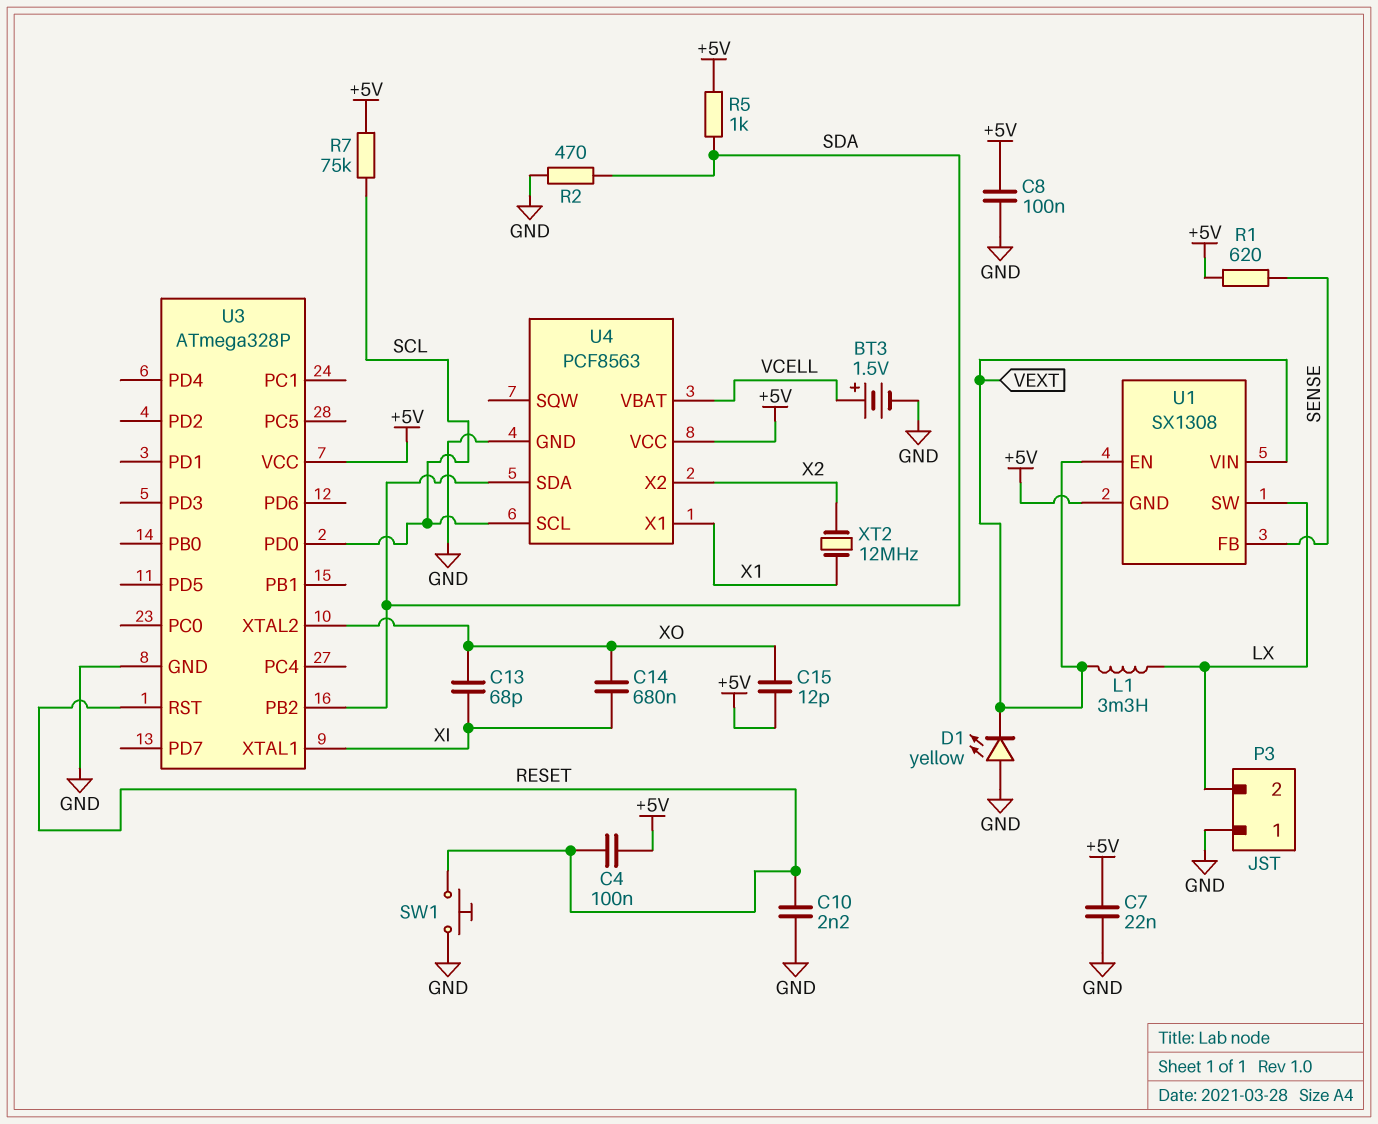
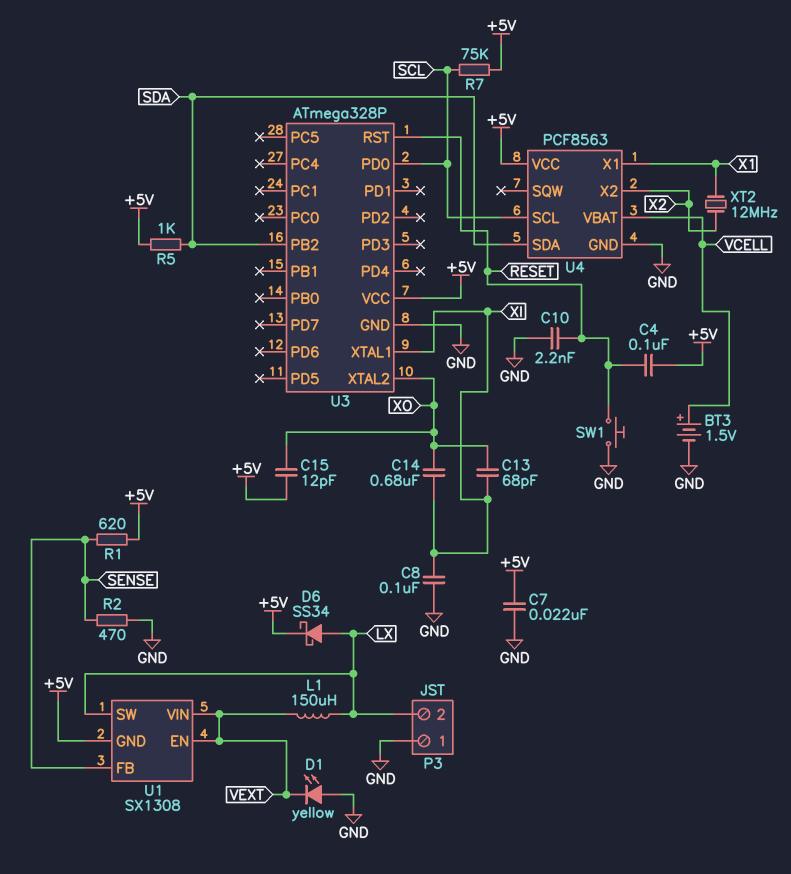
C8: 100nF (+5V, GND) -> 100nF (GND, XI)
D6: none -> schottky SS34 (A LX, K +5V)
L1: 3.3mH (LX, VEXT) -> 150uH (LX, VEXT)
R2: 470 (GND, SDA) -> 470 (GND, SENSE)

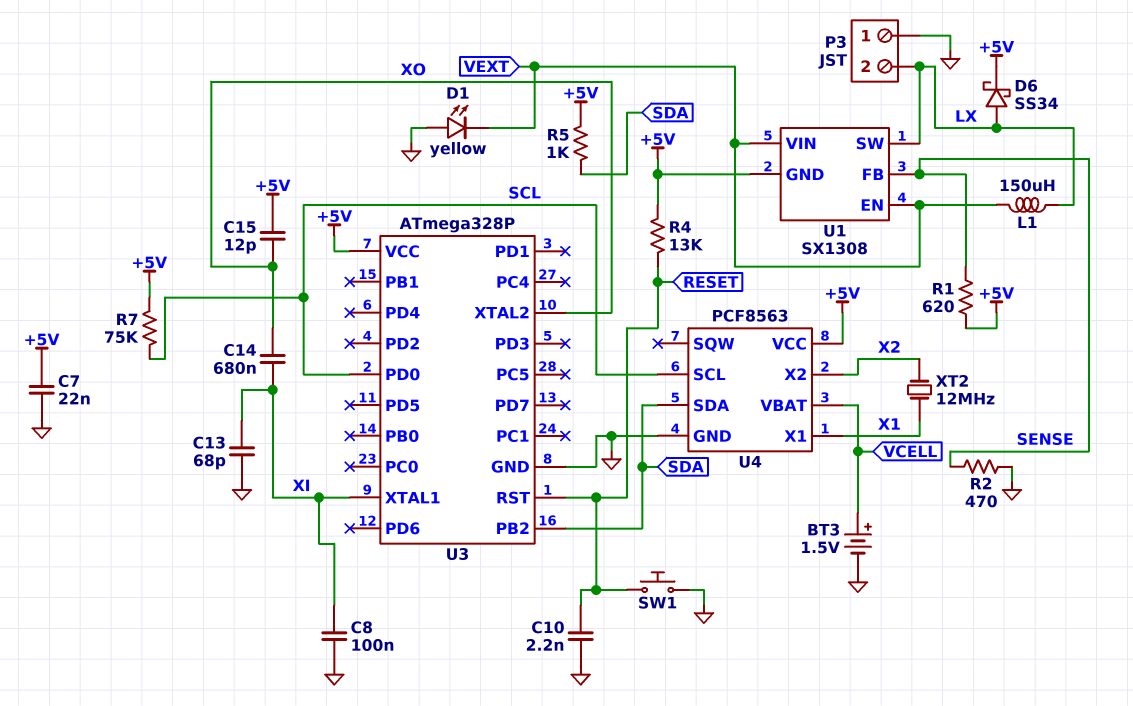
C4: 100nF (+5V, RESET) -> none
C13: 68pF (XI, XO) -> 68pF (GND, XI)
R4: none -> 13k (+5V, RESET)

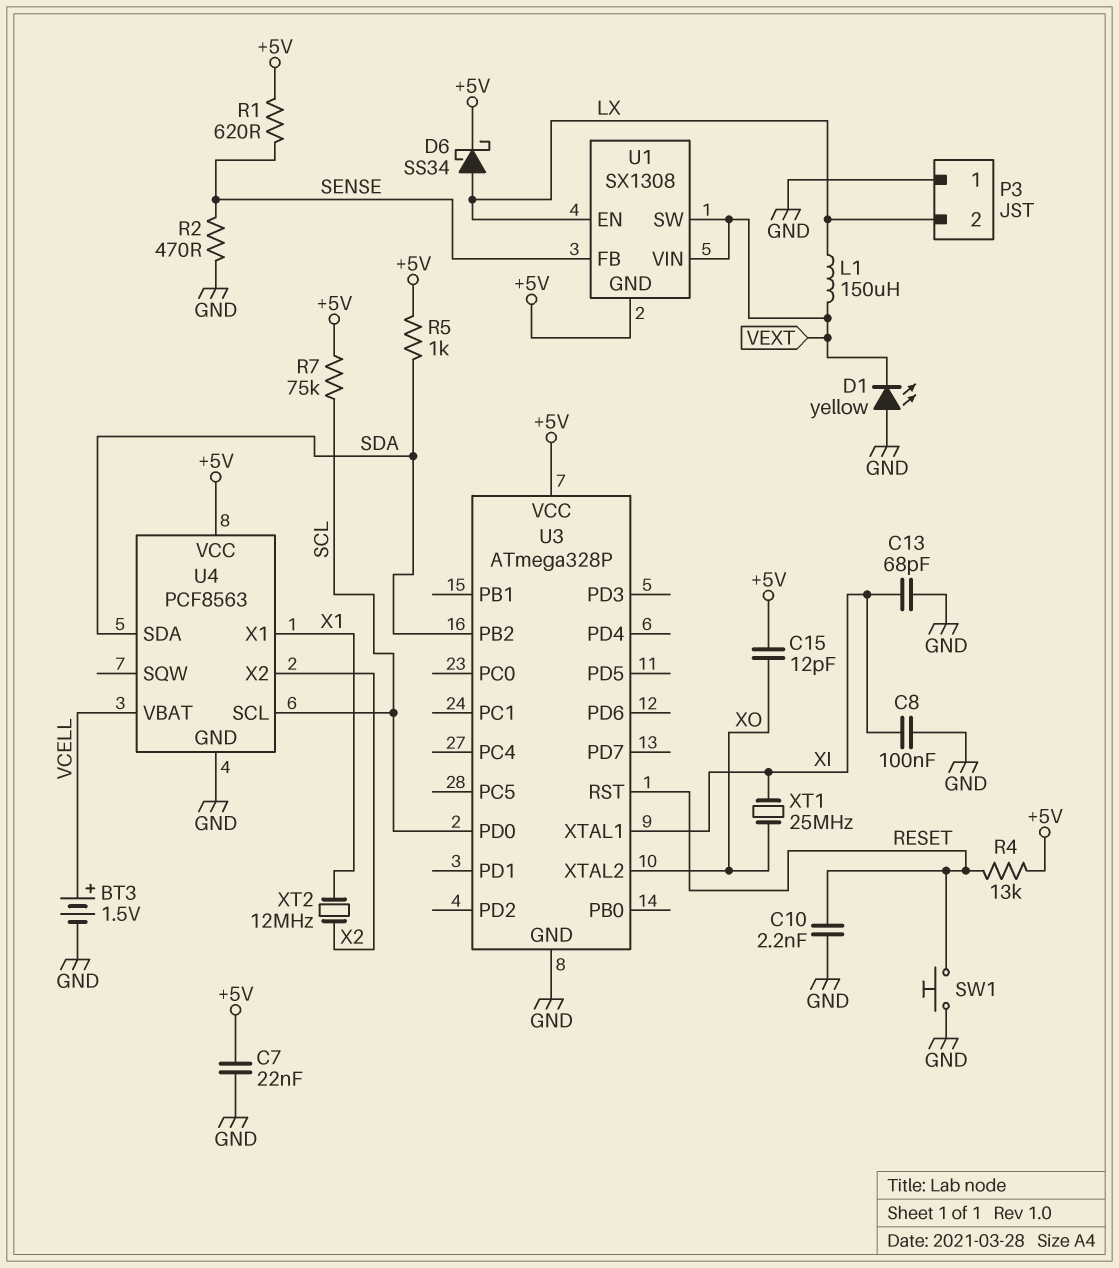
C14: 680nF (XI, XO) -> none
U1 pin EN: VEXT -> LX
U1 pin SW: LX -> VEXT
XT1: none -> 25MHz (XI, XO)

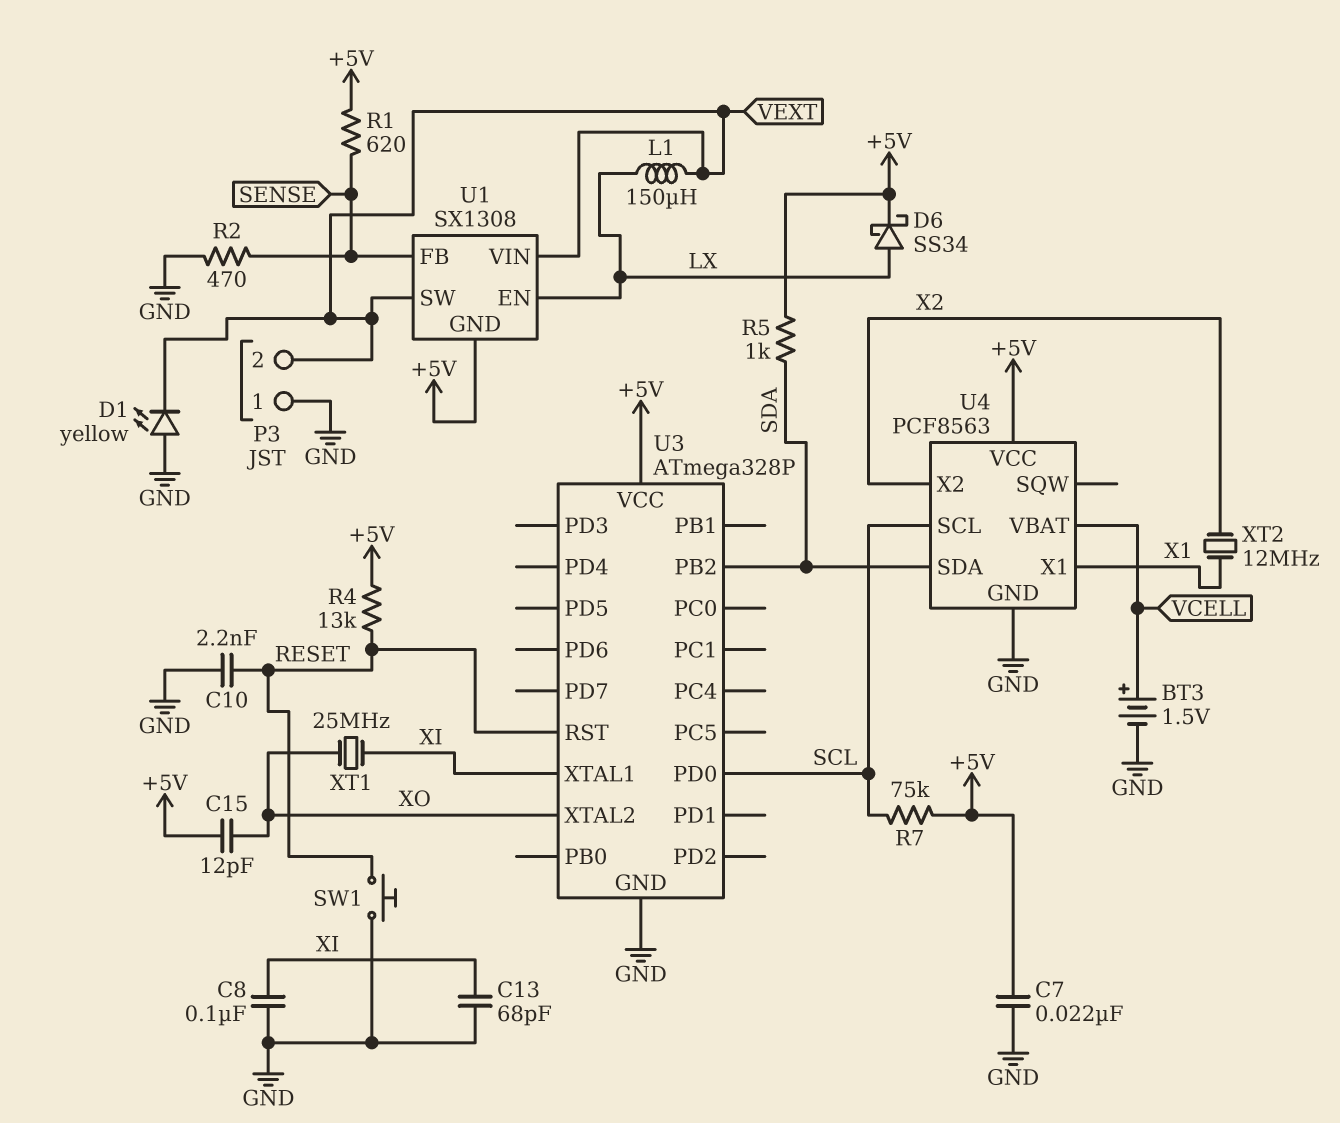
P3 pin 2: LX -> VEXT

